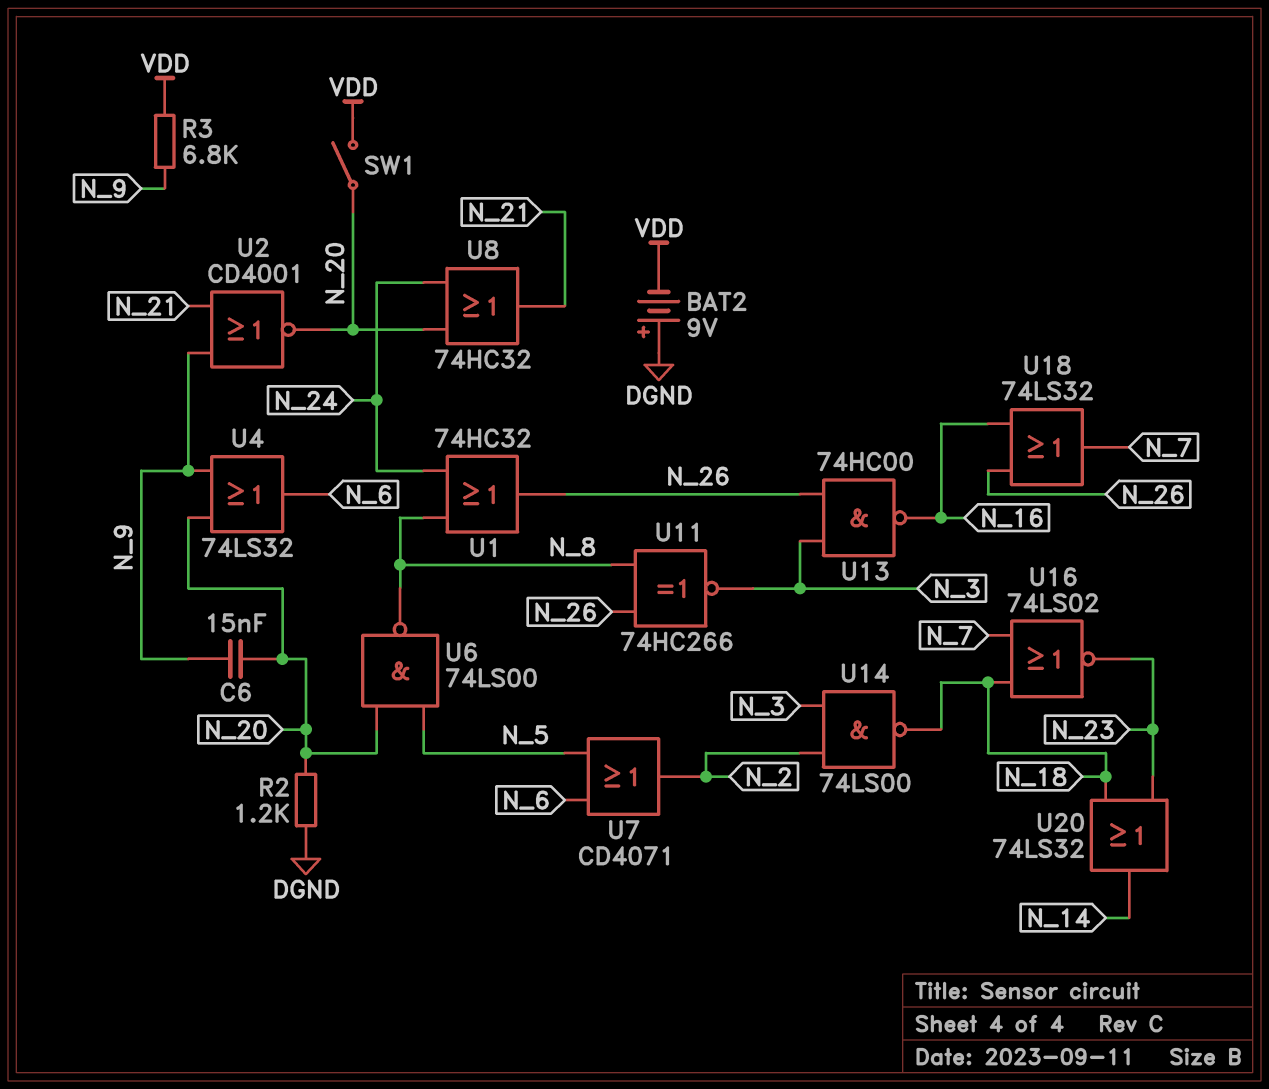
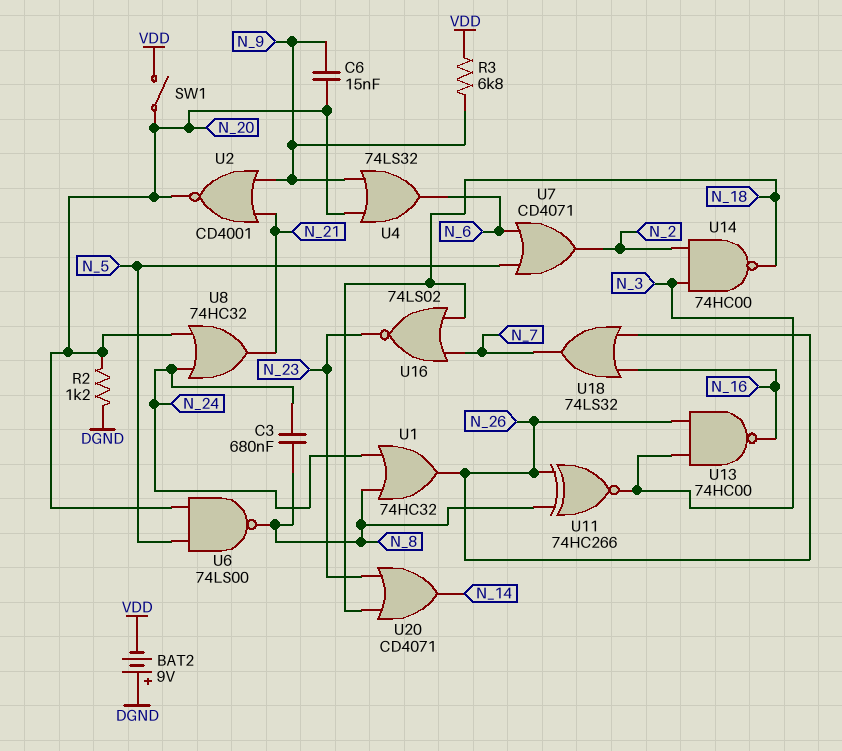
C3: none -> 680nF (N_8, N_24)
U14: NAND 74LS00 (in N_2, in N_3, out N_18) -> NAND 74HC00 (in N_2, in N_3, out N_18)
U20: OR 74LS32 (in N_18, in N_23, out N_14) -> OR CD4071 (in N_18, in N_23, out N_14)

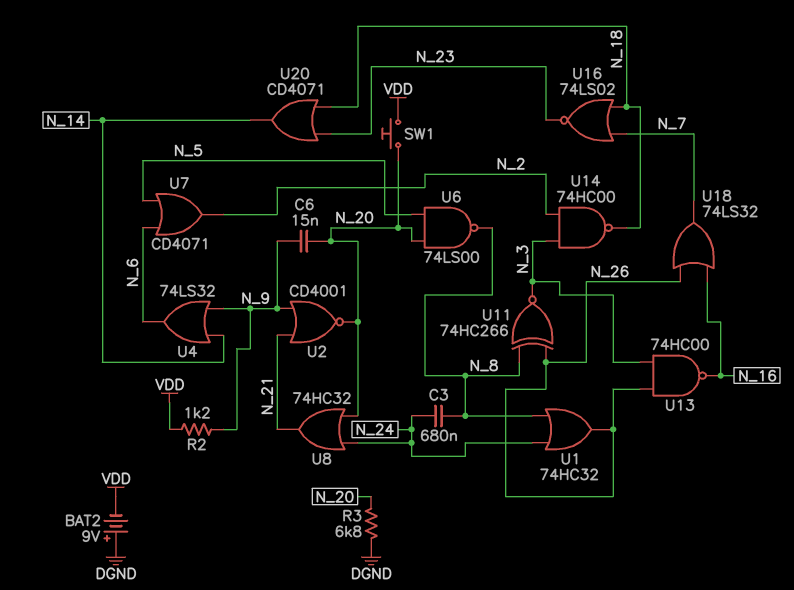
R2: 1.2k (DGND, N_20) -> 1.2k (N_9, VDD)
R3: 6.8k (N_9, VDD) -> 6.8k (DGND, N_20)
SW1: switch (N_20, VDD) -> button (N_20, VDD)
U4: OR 74LS32 (in N_9, in N_20, out N_6) -> OR 74LS32 (in N_9, in N_14, out N_6)

